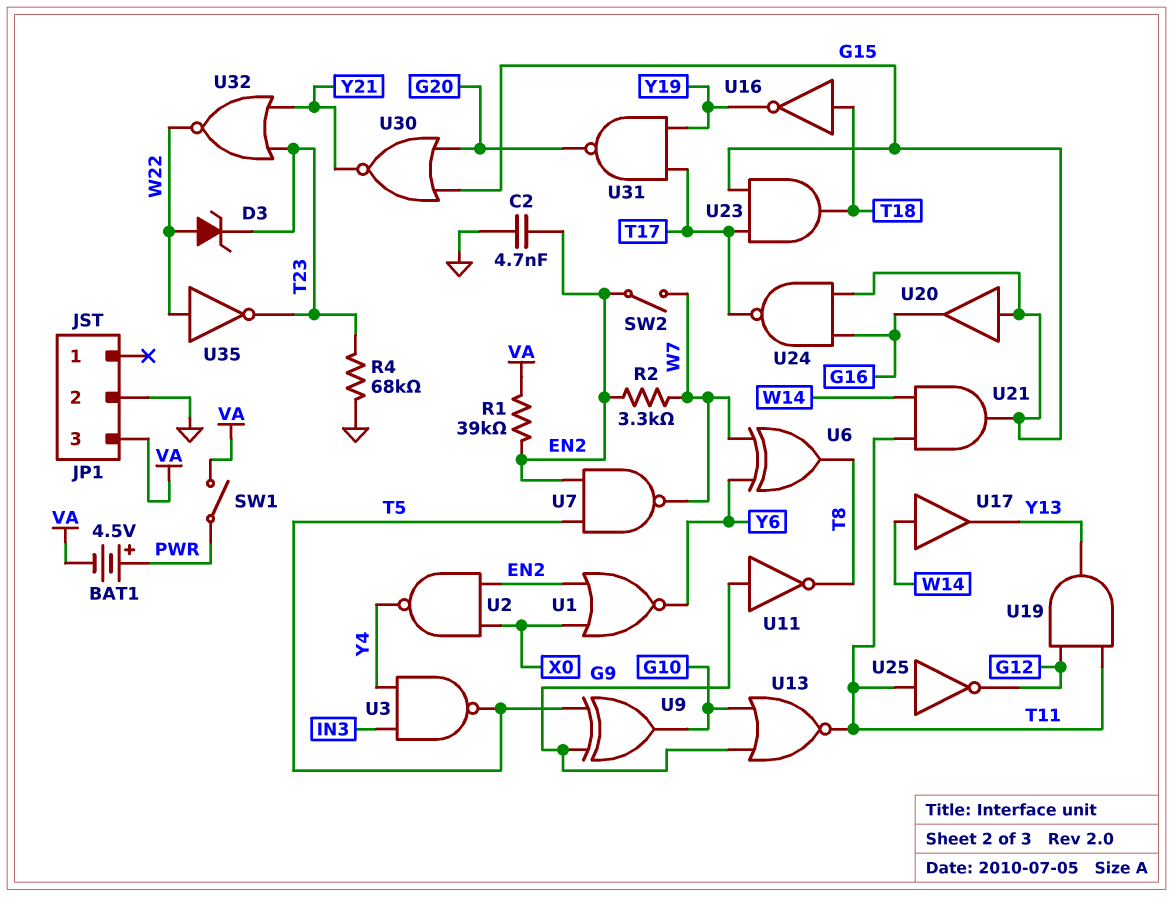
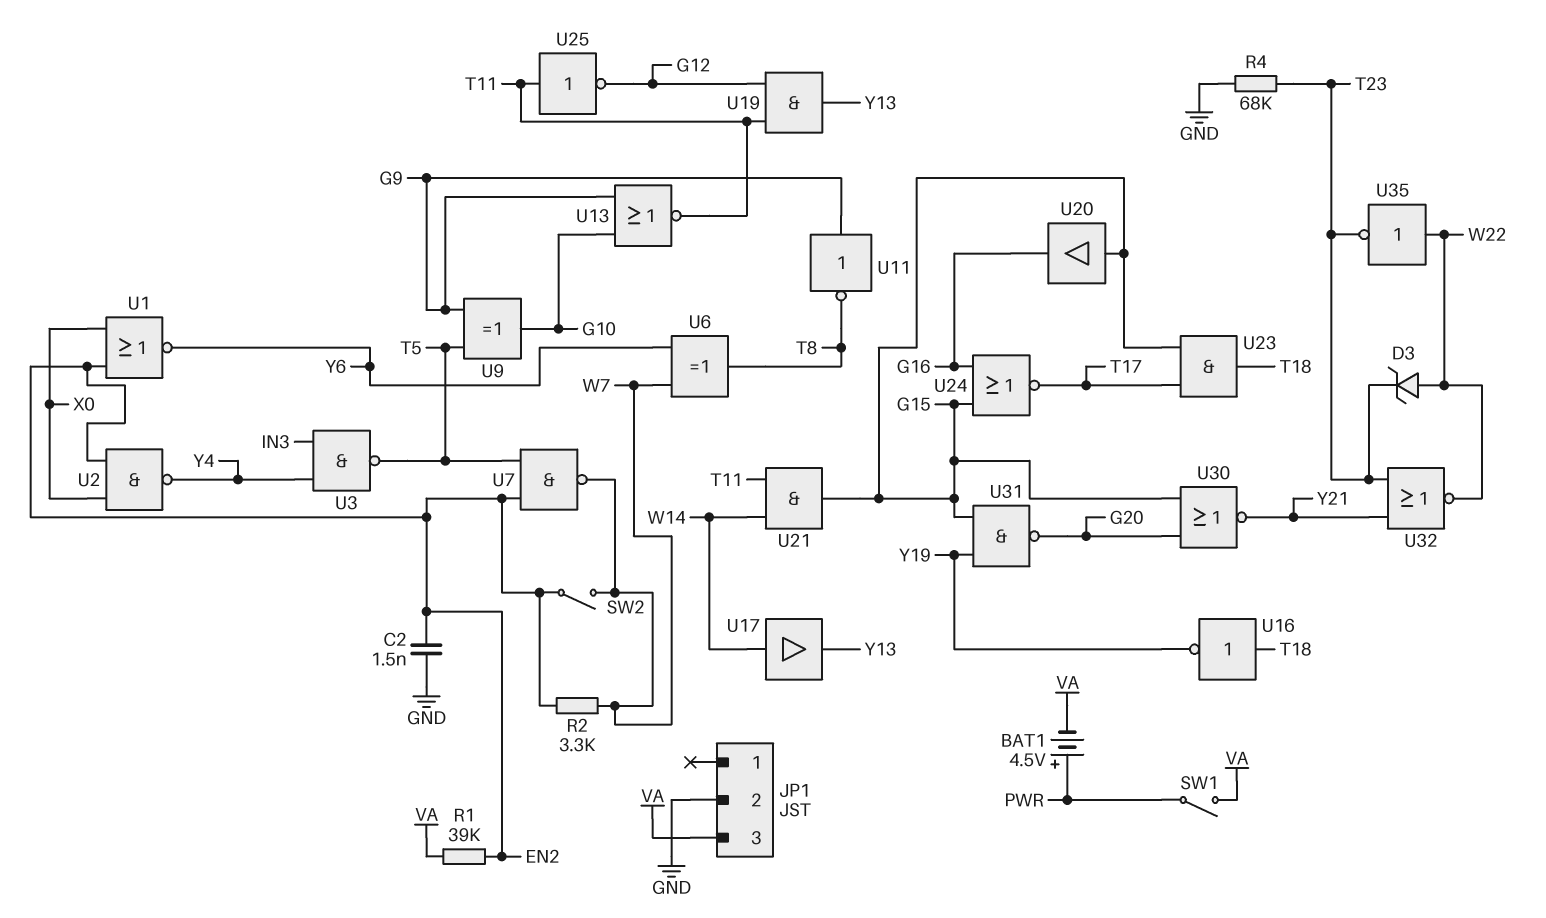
C2: 4.7nF (EN2, GND) -> 1.5nF (EN2, GND)
U24: NAND (in G15, in G16, out T17) -> NOR (in G15, in G16, out T17)
U31: NAND (in T17, in Y19, out G20) -> NAND (in G15, in Y19, out G20)

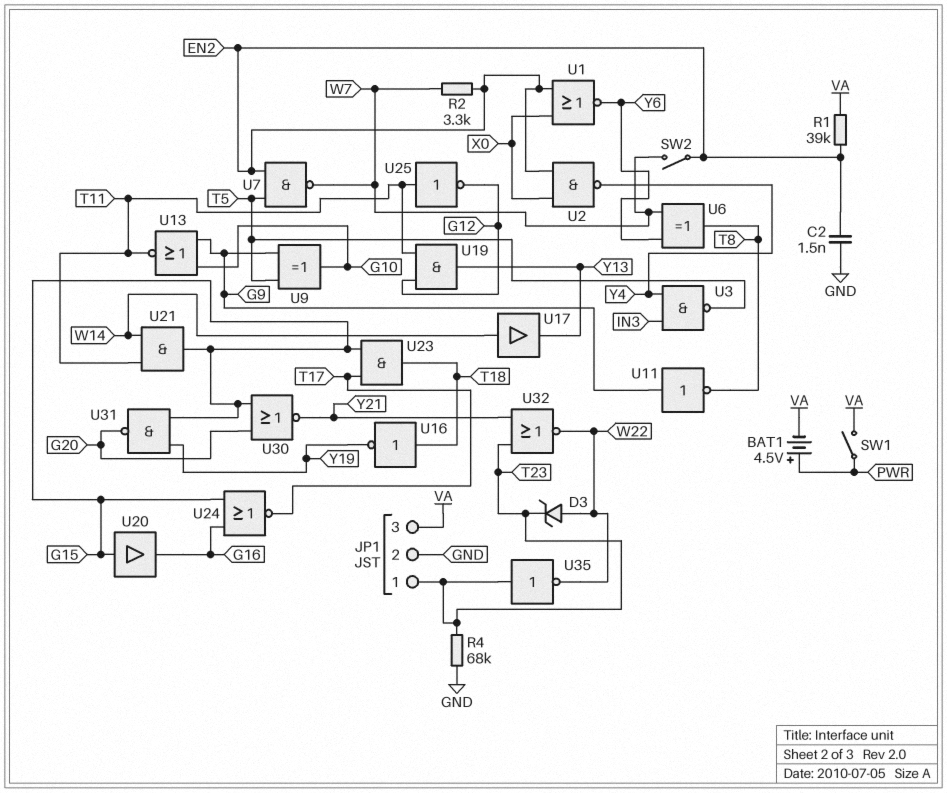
JP1 pin 1: none -> T23
U35: NOT (in W22, out T23) -> NOT (in T23, out W22)

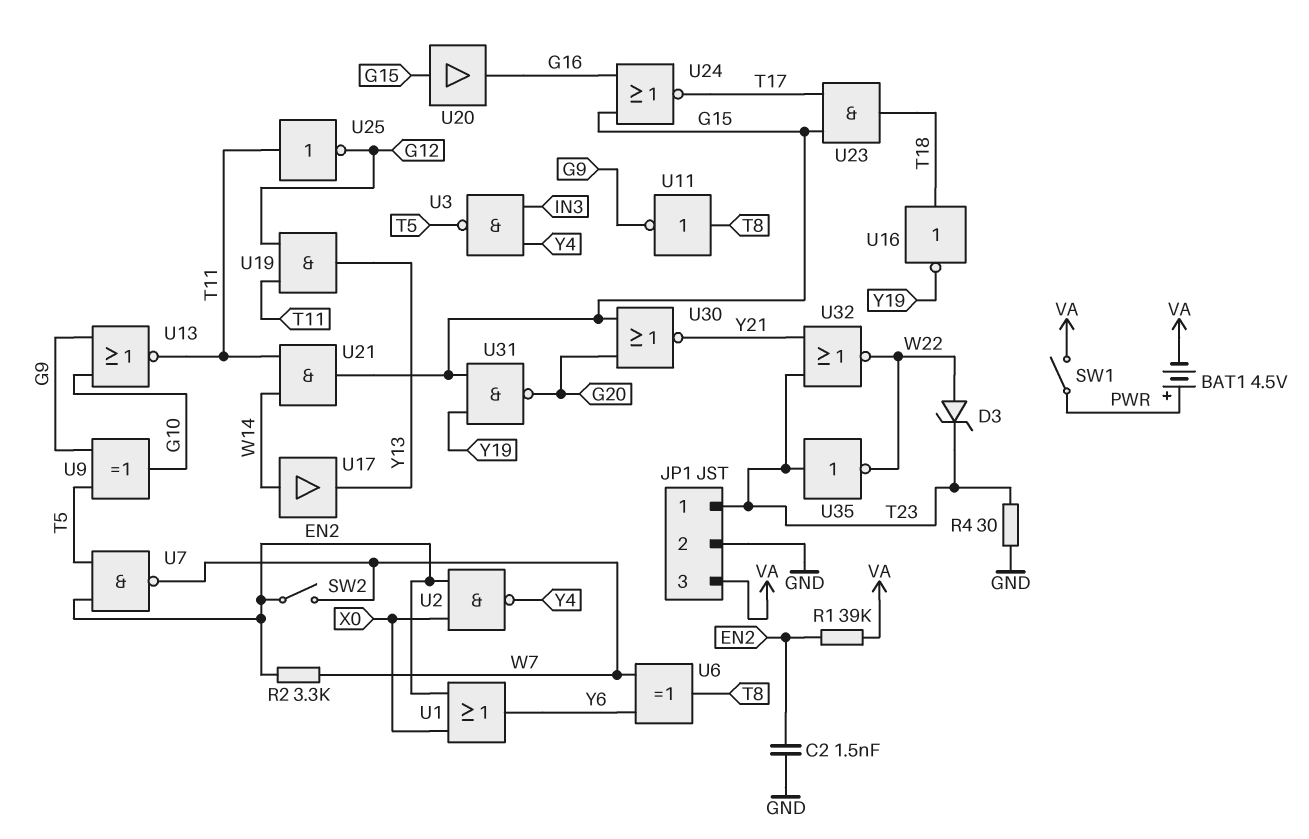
R4: 68k (GND, T23) -> 30 (GND, T23)
U1: NOR (in EN2, in X0, out Y6) -> OR (in EN2, in X0, out Y6)
U11: NOT (in G9, out T8) -> NOT (in T8, out G9)

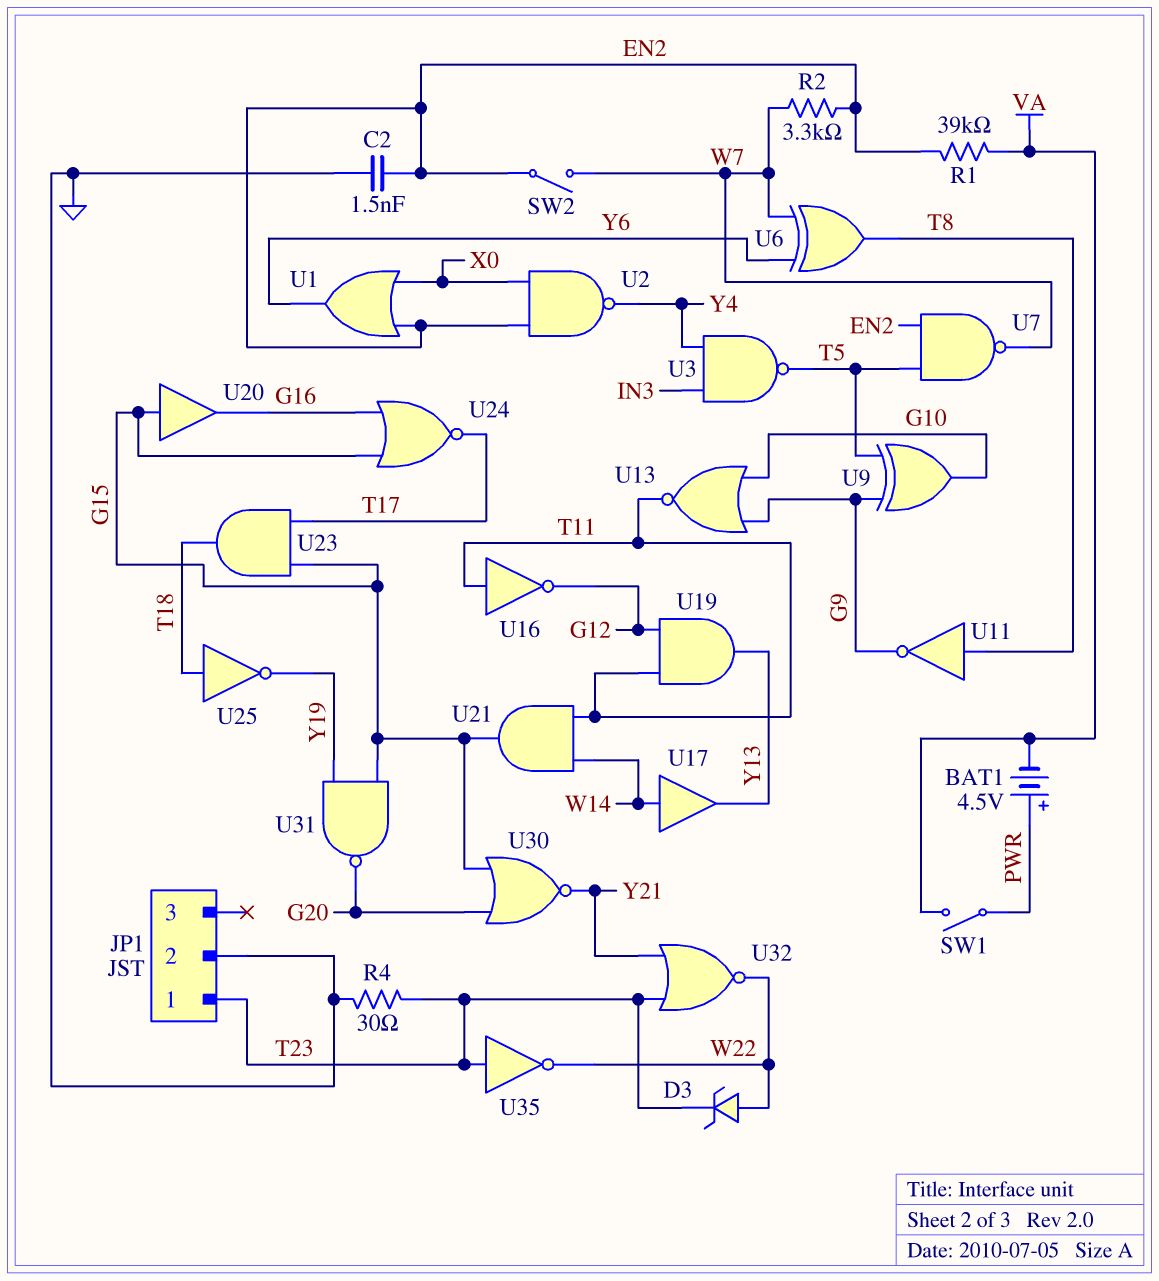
JP1 pin 3: VA -> none
U16: NOT (in T18, out Y19) -> NOT (in T11, out G12)
U25: NOT (in T11, out G12) -> NOT (in T18, out Y19)

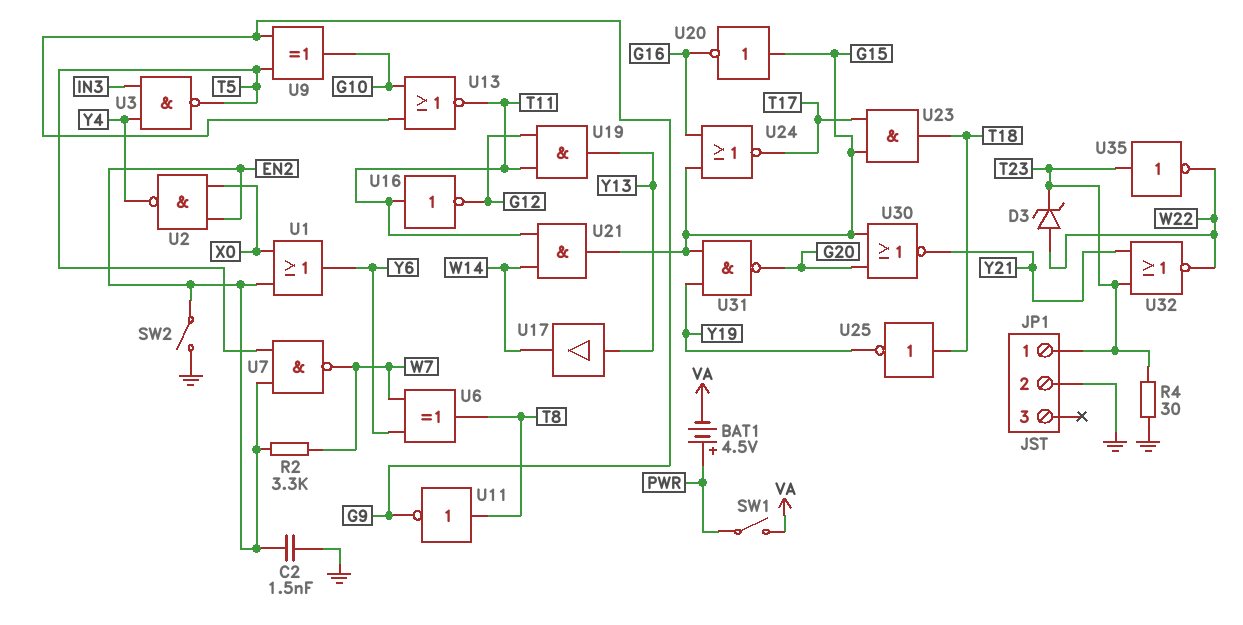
R1: 39k (EN2, VA) -> none
SW2: switch (EN2, W7) -> switch (EN2, GND)
U17: buffer (in W14, out Y13) -> buffer (in Y13, out W14)
U20: buffer (in G15, out G16) -> NOT (in G15, out G16)

